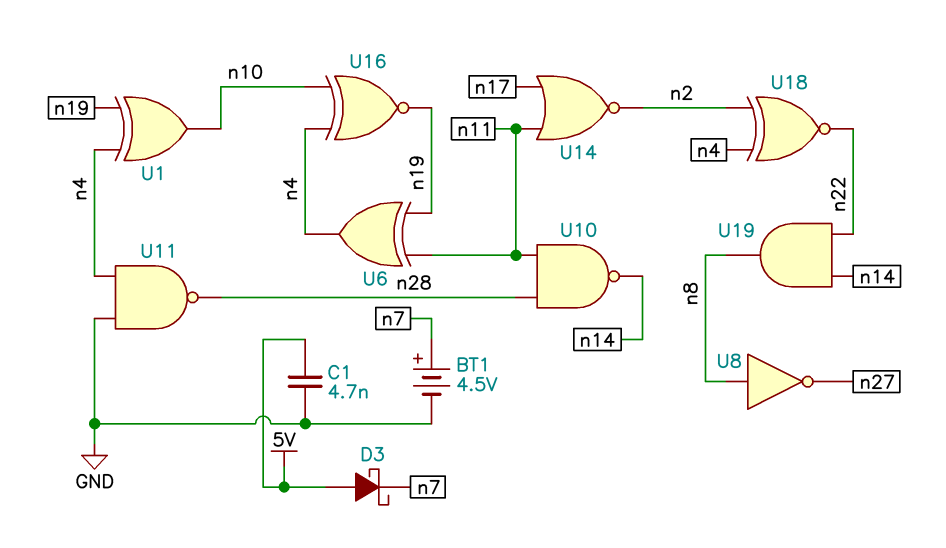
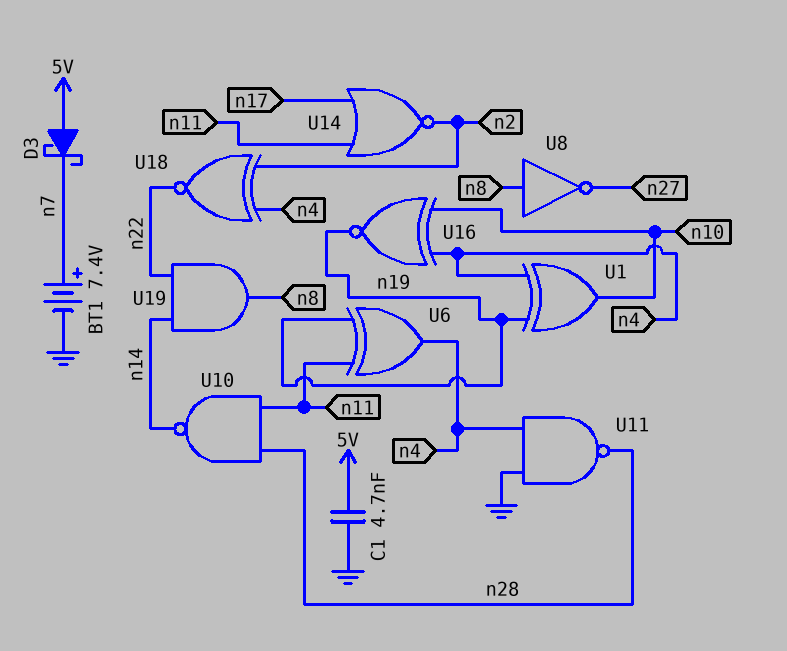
BT1: 4.5V (plus n7, minus GND) -> 7.4V (plus n7, minus GND)

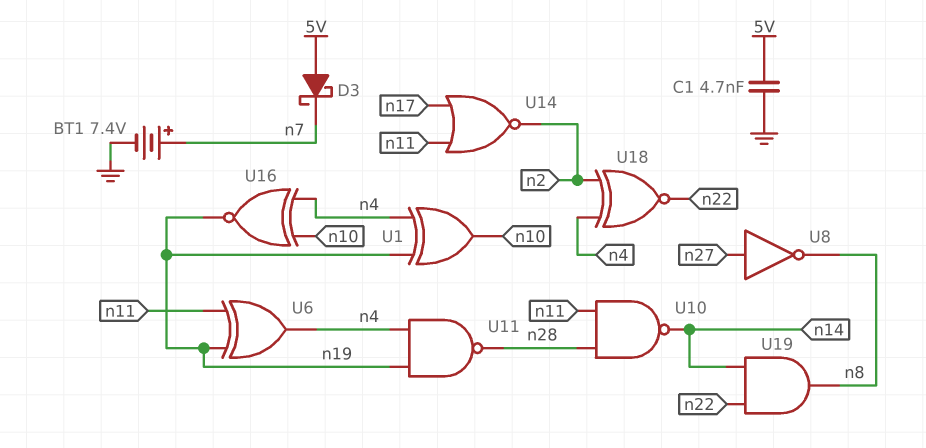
U8: NOT (in n8, out n27) -> NOT (in n27, out n8)
U11: NAND (in GND, in n4, out n28) -> NAND (in n4, in n19, out n28)

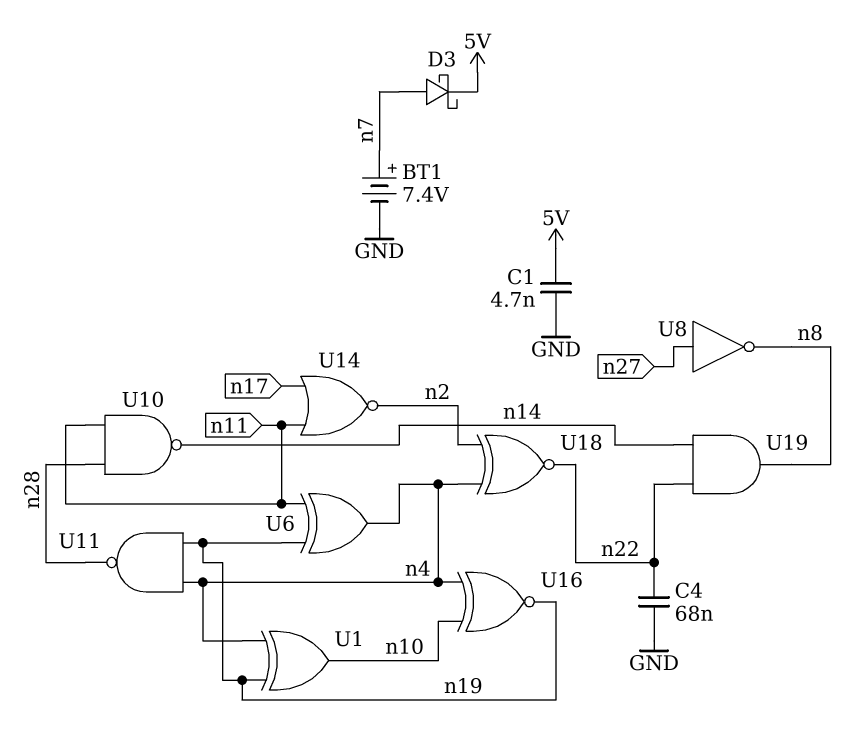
C4: none -> 68nF (GND, n22)
D3: schottky (A 5V, K n7) -> schottky (A n7, K 5V)

